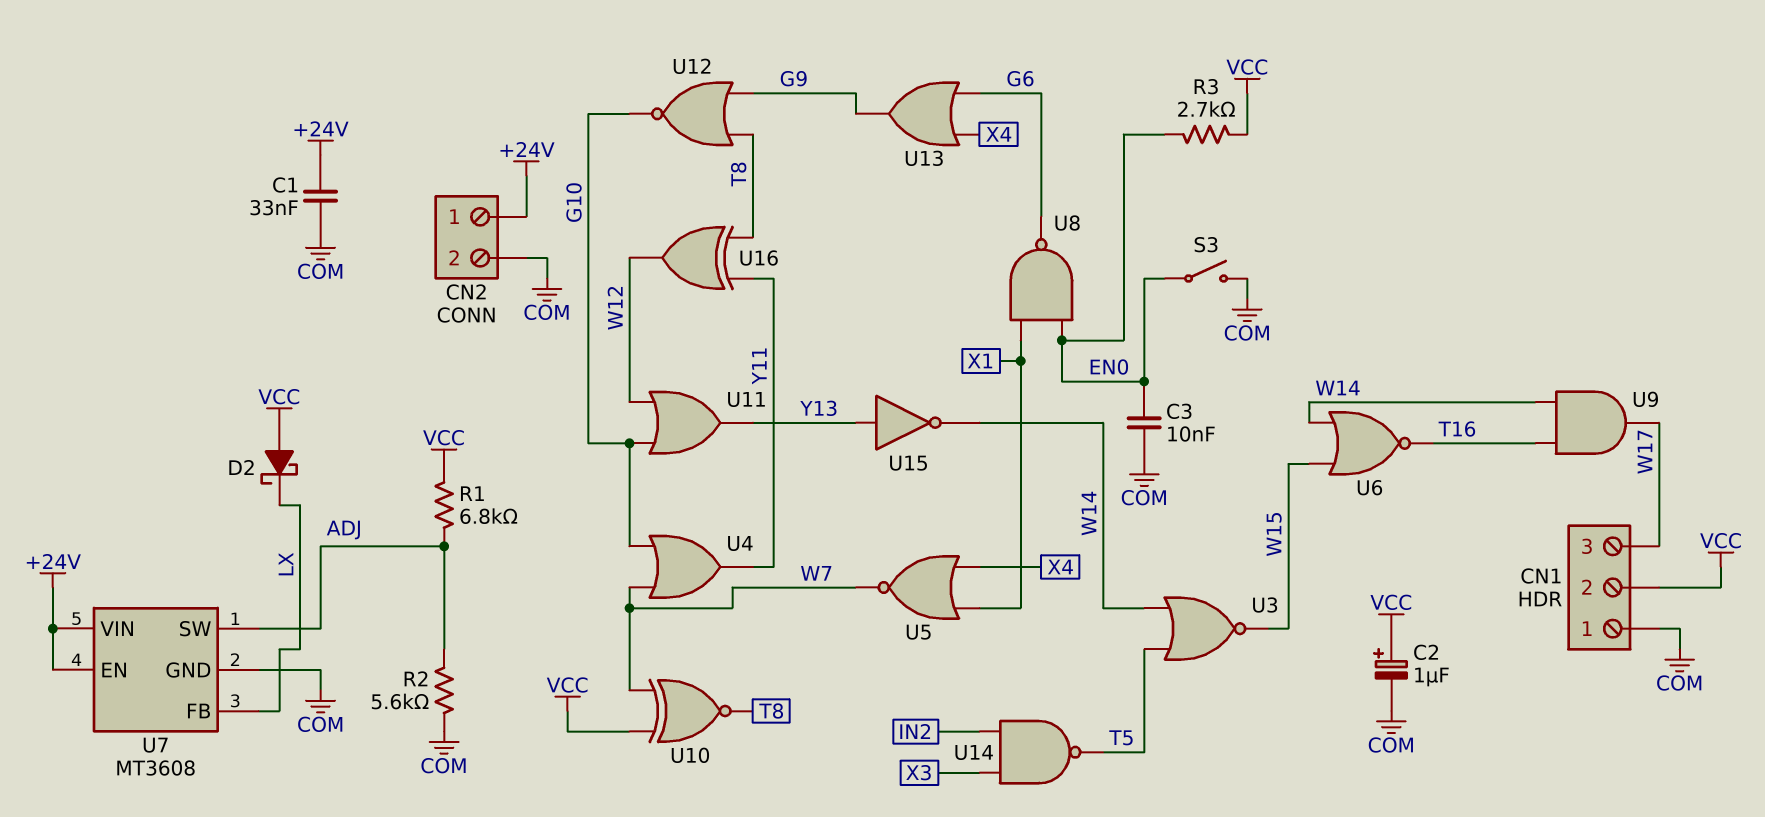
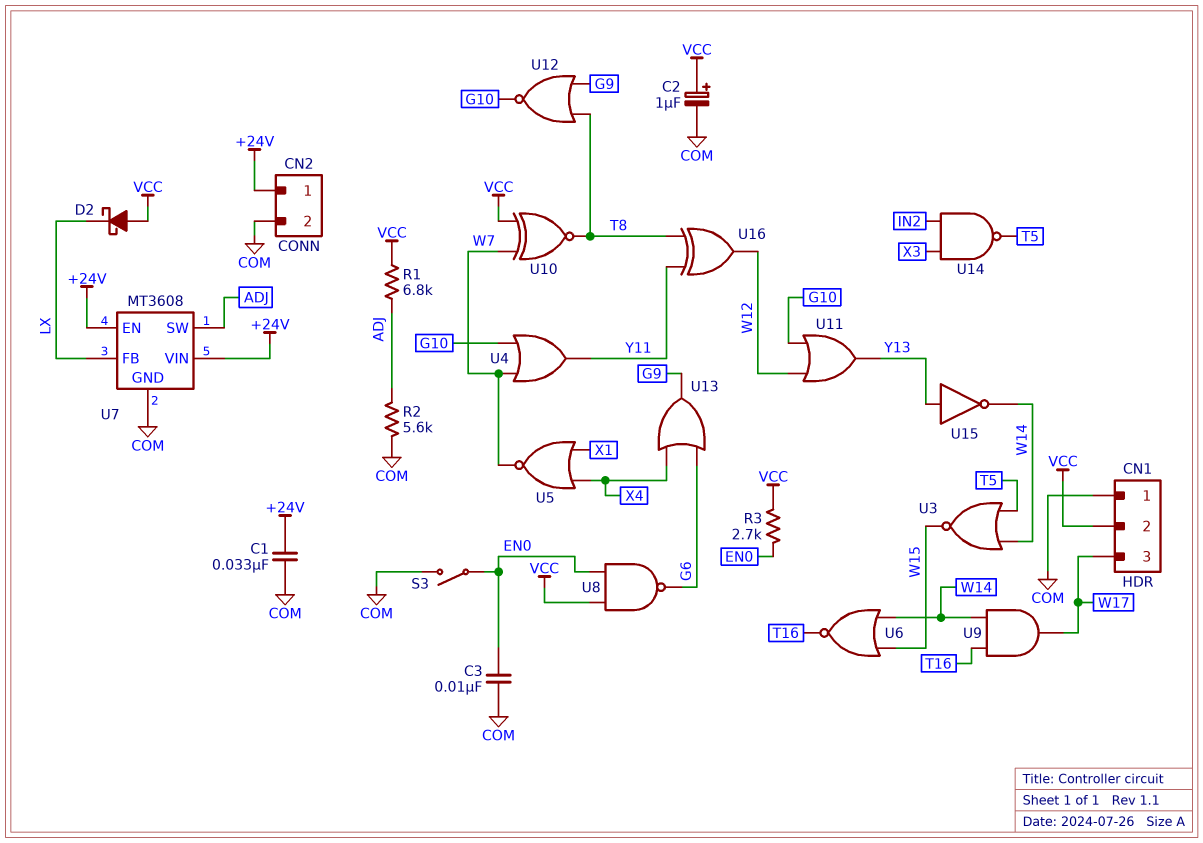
U8: NAND (in EN0, in X1, out G6) -> NAND (in EN0, in VCC, out G6)

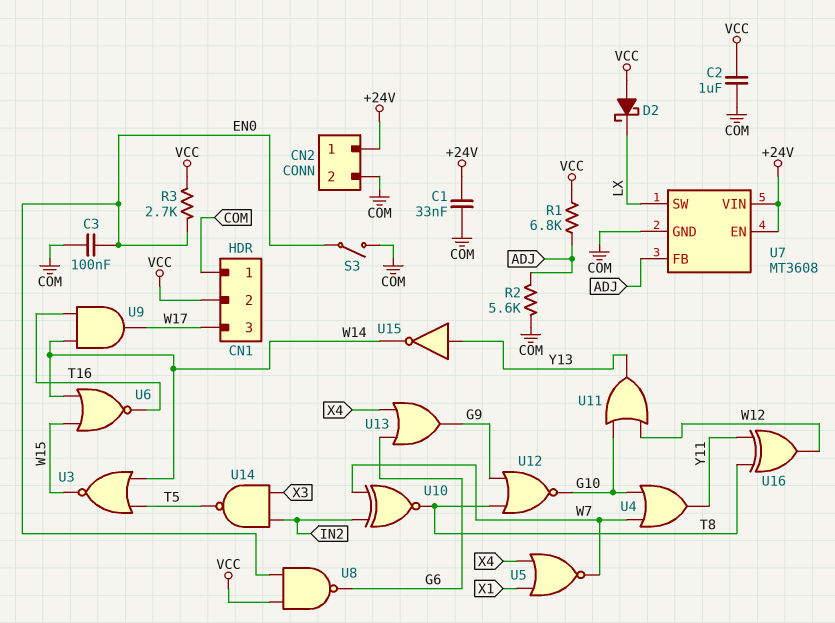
C2: 1uF (plus VCC, minus COM) -> 1uF (COM, VCC)
C3: 10nF (COM, EN0) -> 100nF (COM, EN0)
U7 pin FB: LX -> ADJ
U7 pin SW: ADJ -> LX
U10: XNOR (in VCC, in W7, out T8) -> XNOR (in IN2, in W7, out T8)

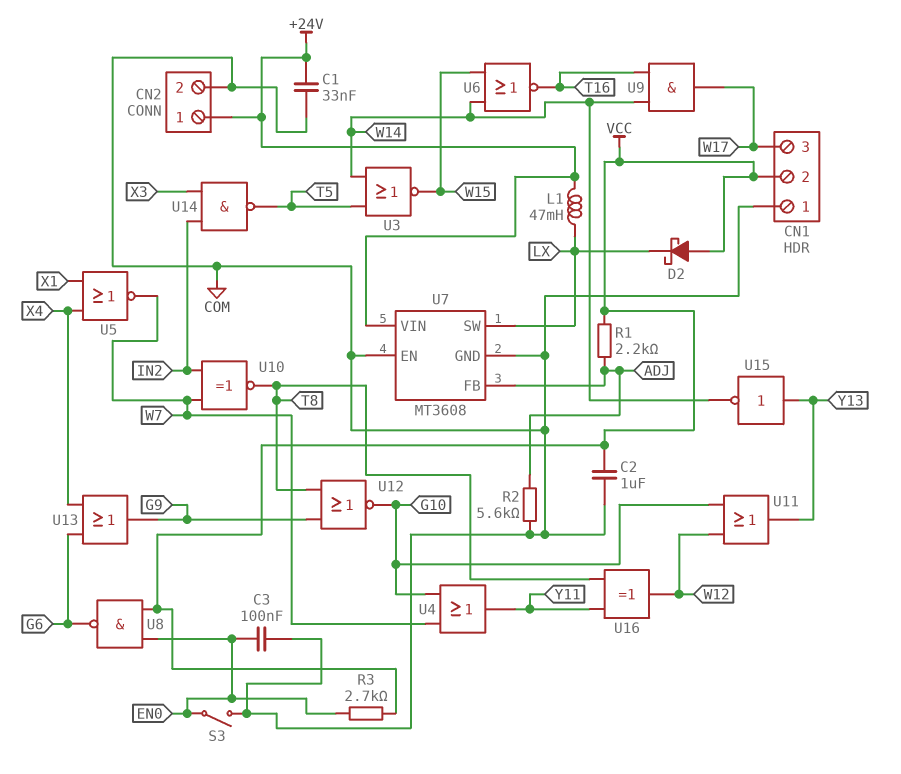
L1: none -> 47mH (+24V, LX)
R1: 6.8k (ADJ, VCC) -> 2.2k (ADJ, VCC)
U7 pin EN: +24V -> COM

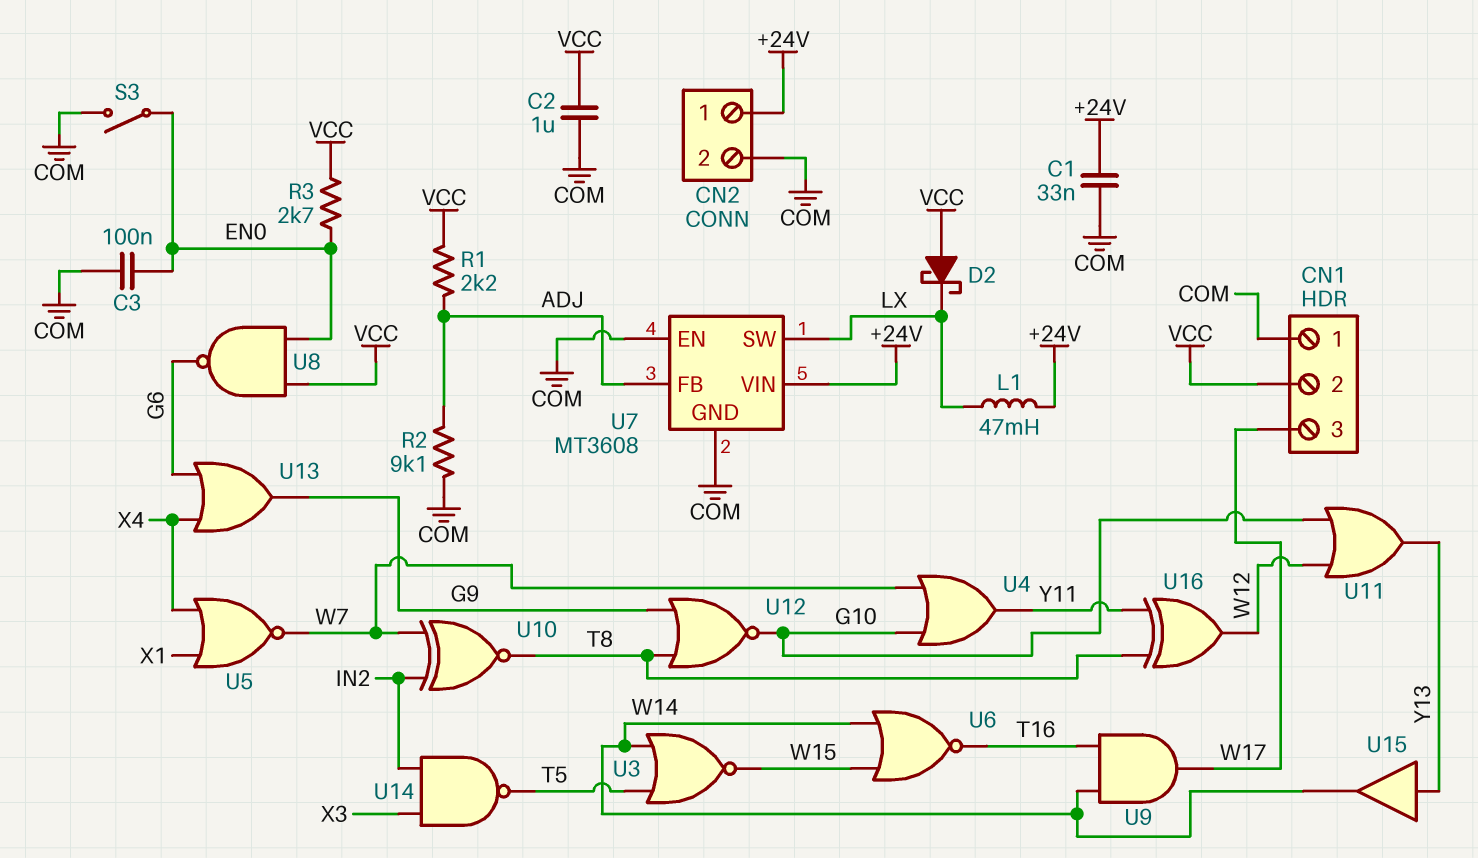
R2: 5.6k (ADJ, COM) -> 9.1k (ADJ, COM)
U15: NOT (in Y13, out W14) -> buffer (in Y13, out W14)

